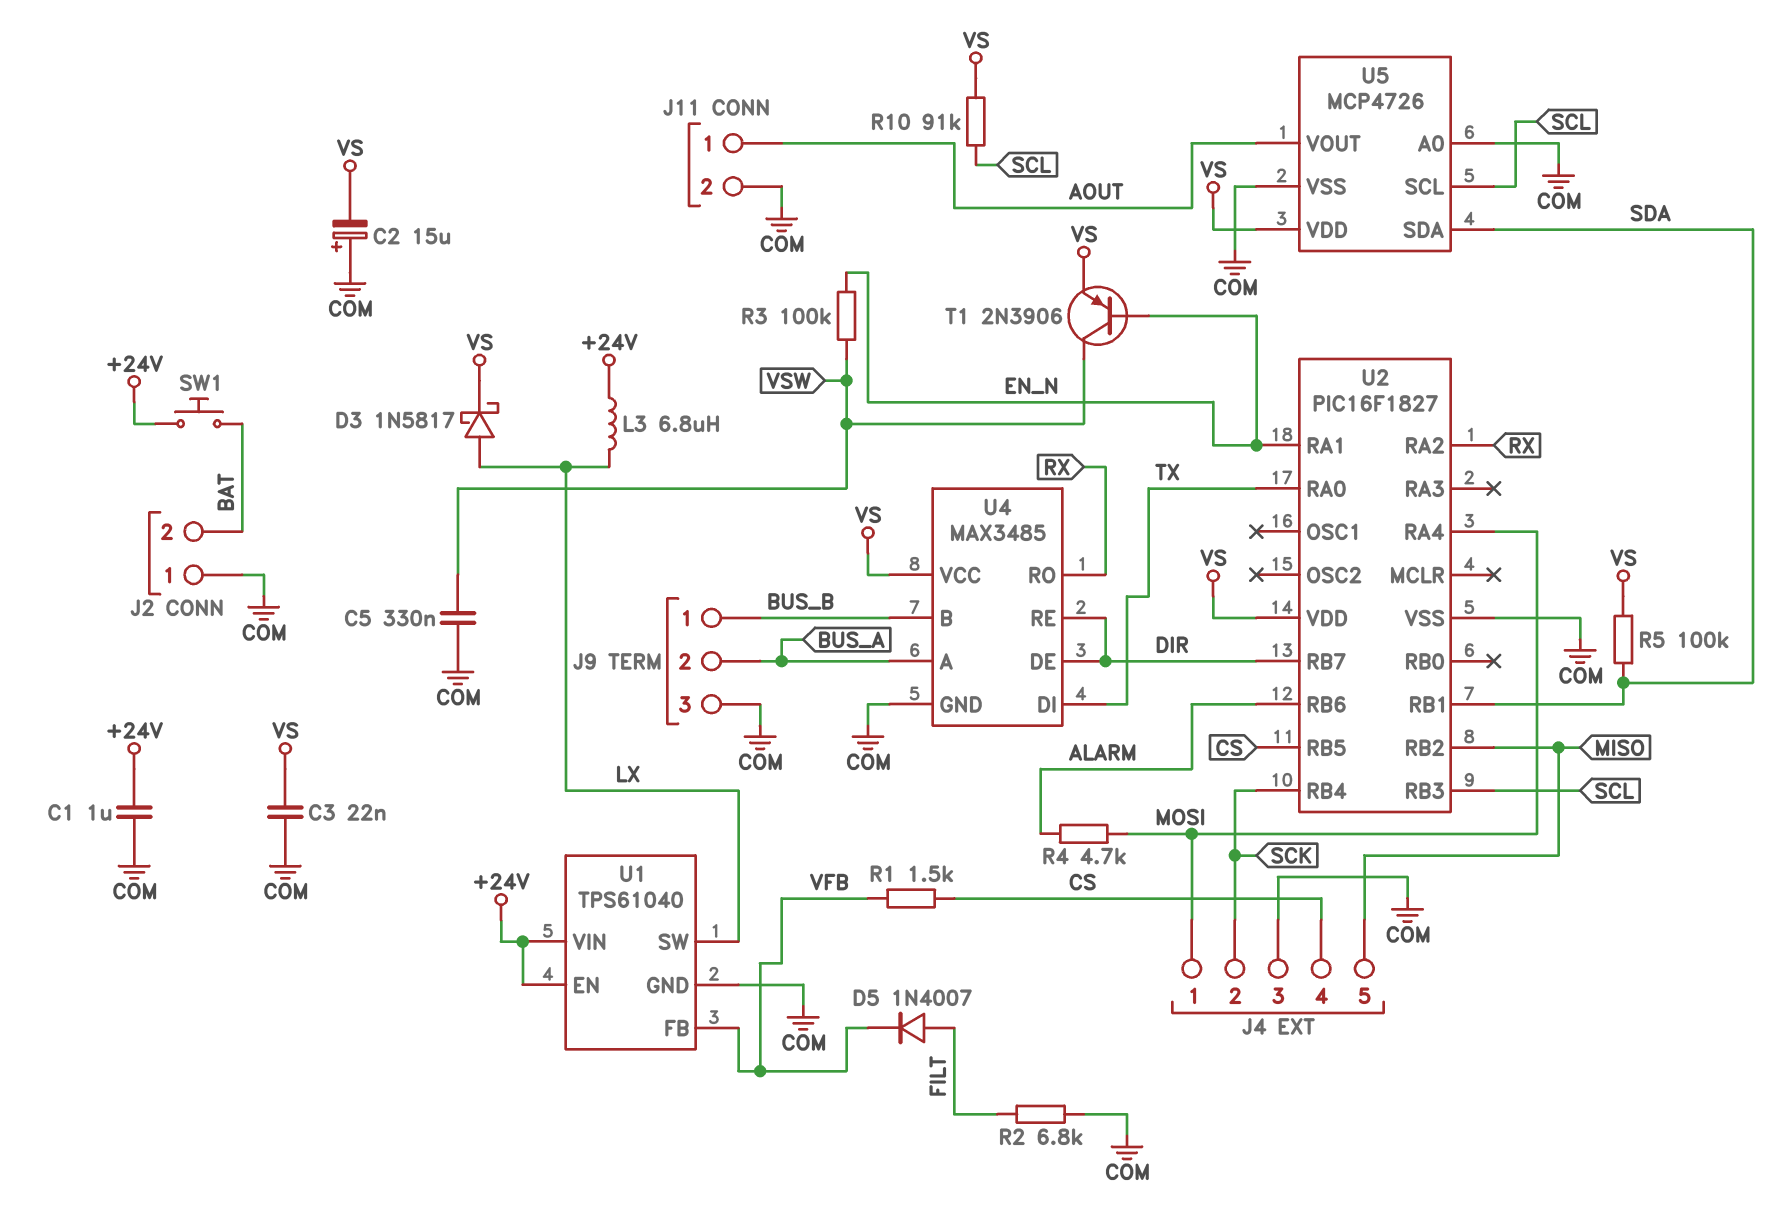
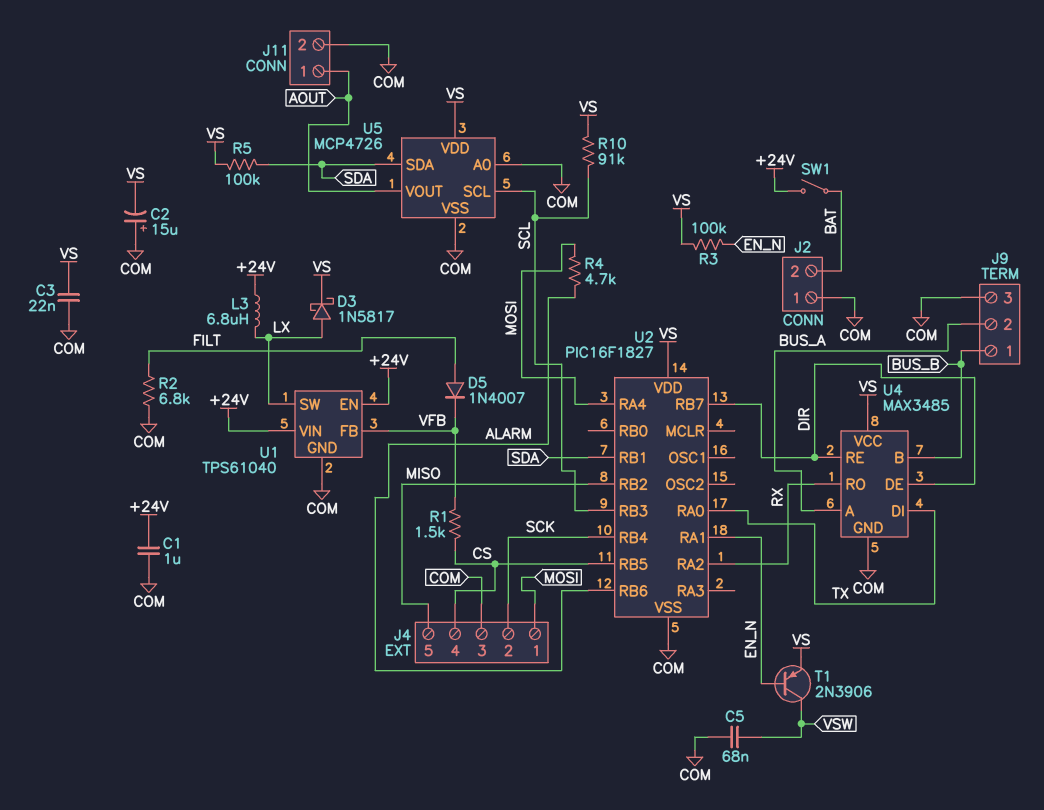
C5: 330nF (COM, VSW) -> 68nF (COM, VSW)
R3: 100k (EN_N, VSW) -> 100k (EN_N, VS)
SW1: button (+24V, BAT) -> switch (+24V, BAT)

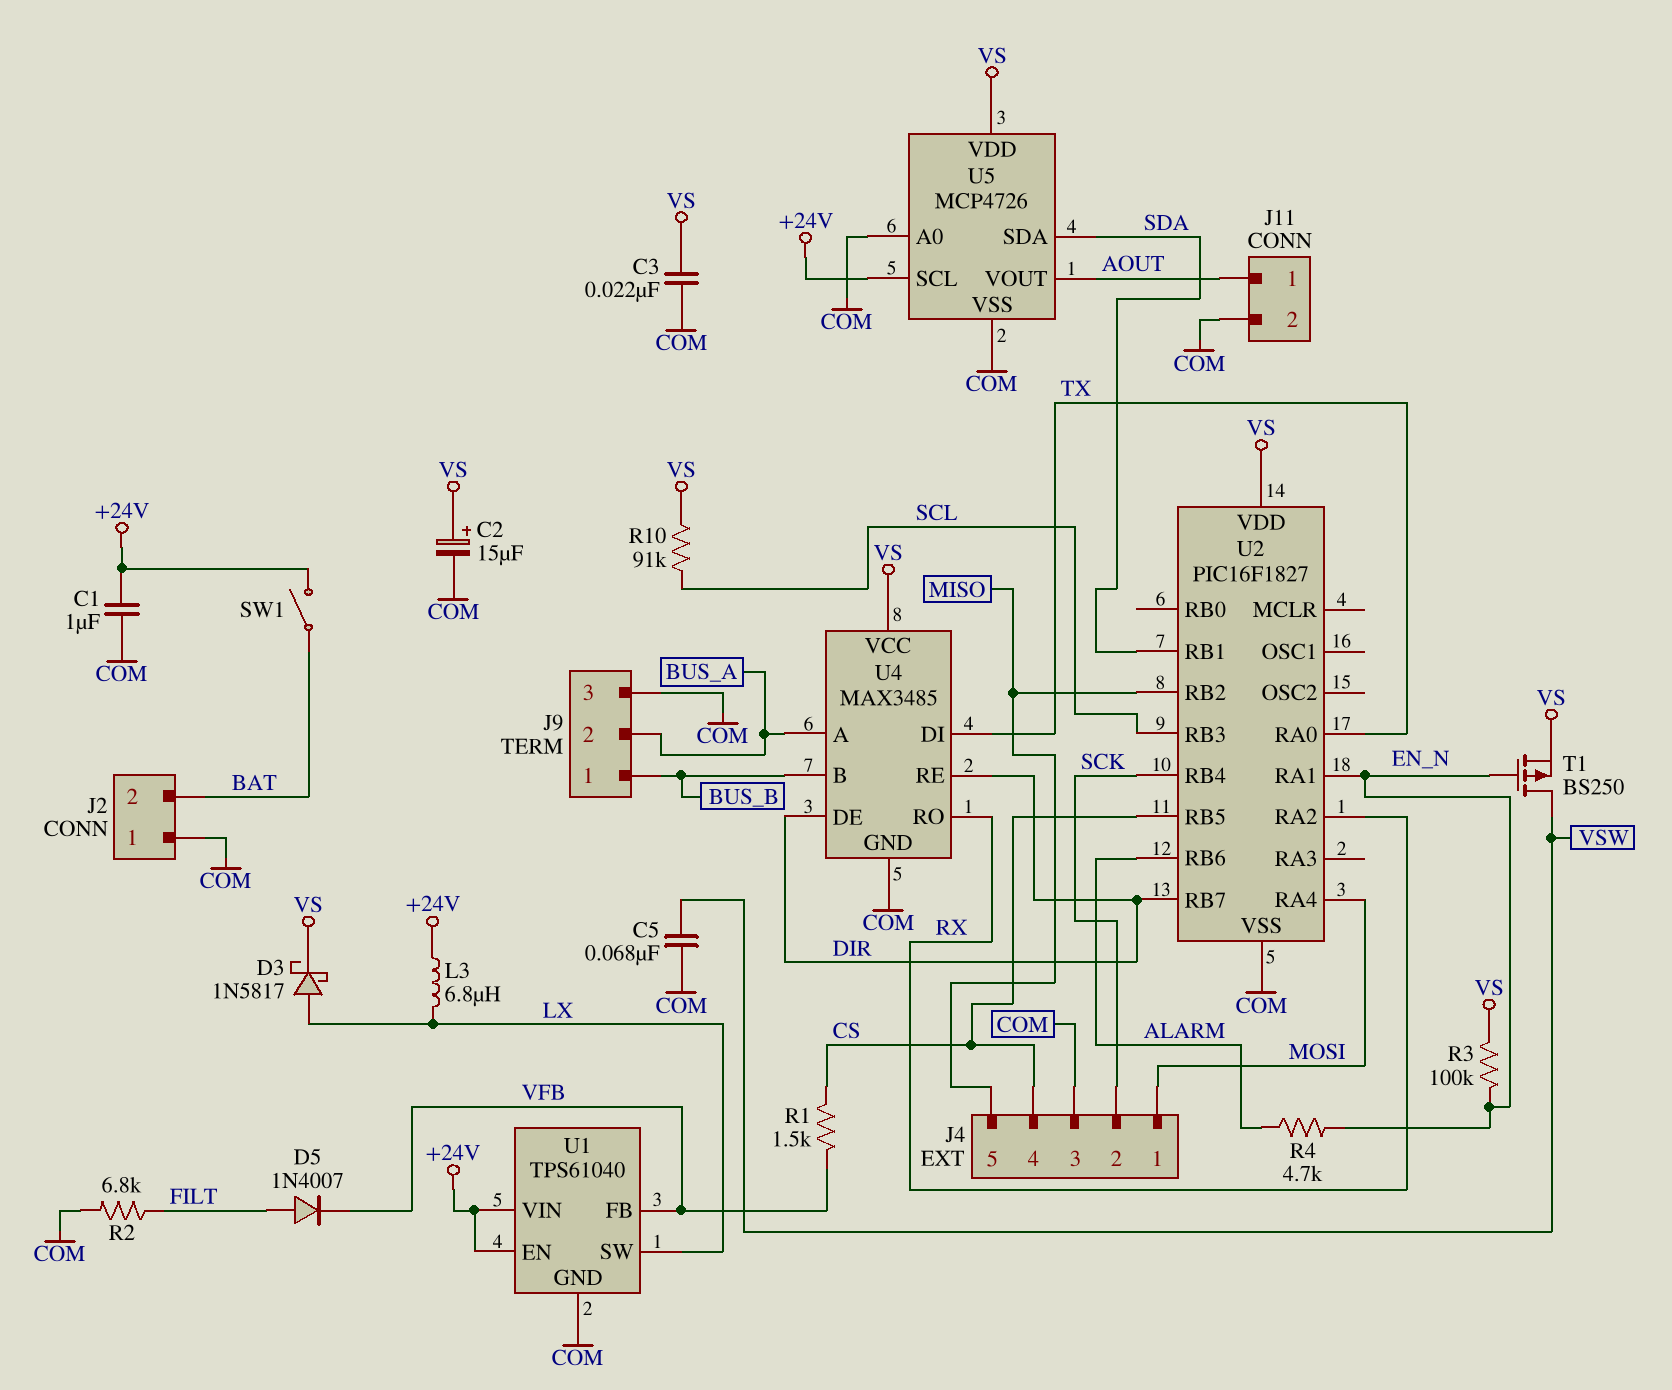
C2: 15uF (plus COM, minus VS) -> 15uF (plus VS, minus COM)
R4: 4.7k (ALARM, MOSI) -> 4.7k (ALARM, EN_N)
R5: 100k (SDA, VS) -> none
T1: PNP 2N3906 (B EN_N, C VSW, E VS) -> PMOS BS250 (G EN_N, D VSW, S VS)
U5 pin SCL: SCL -> +24V

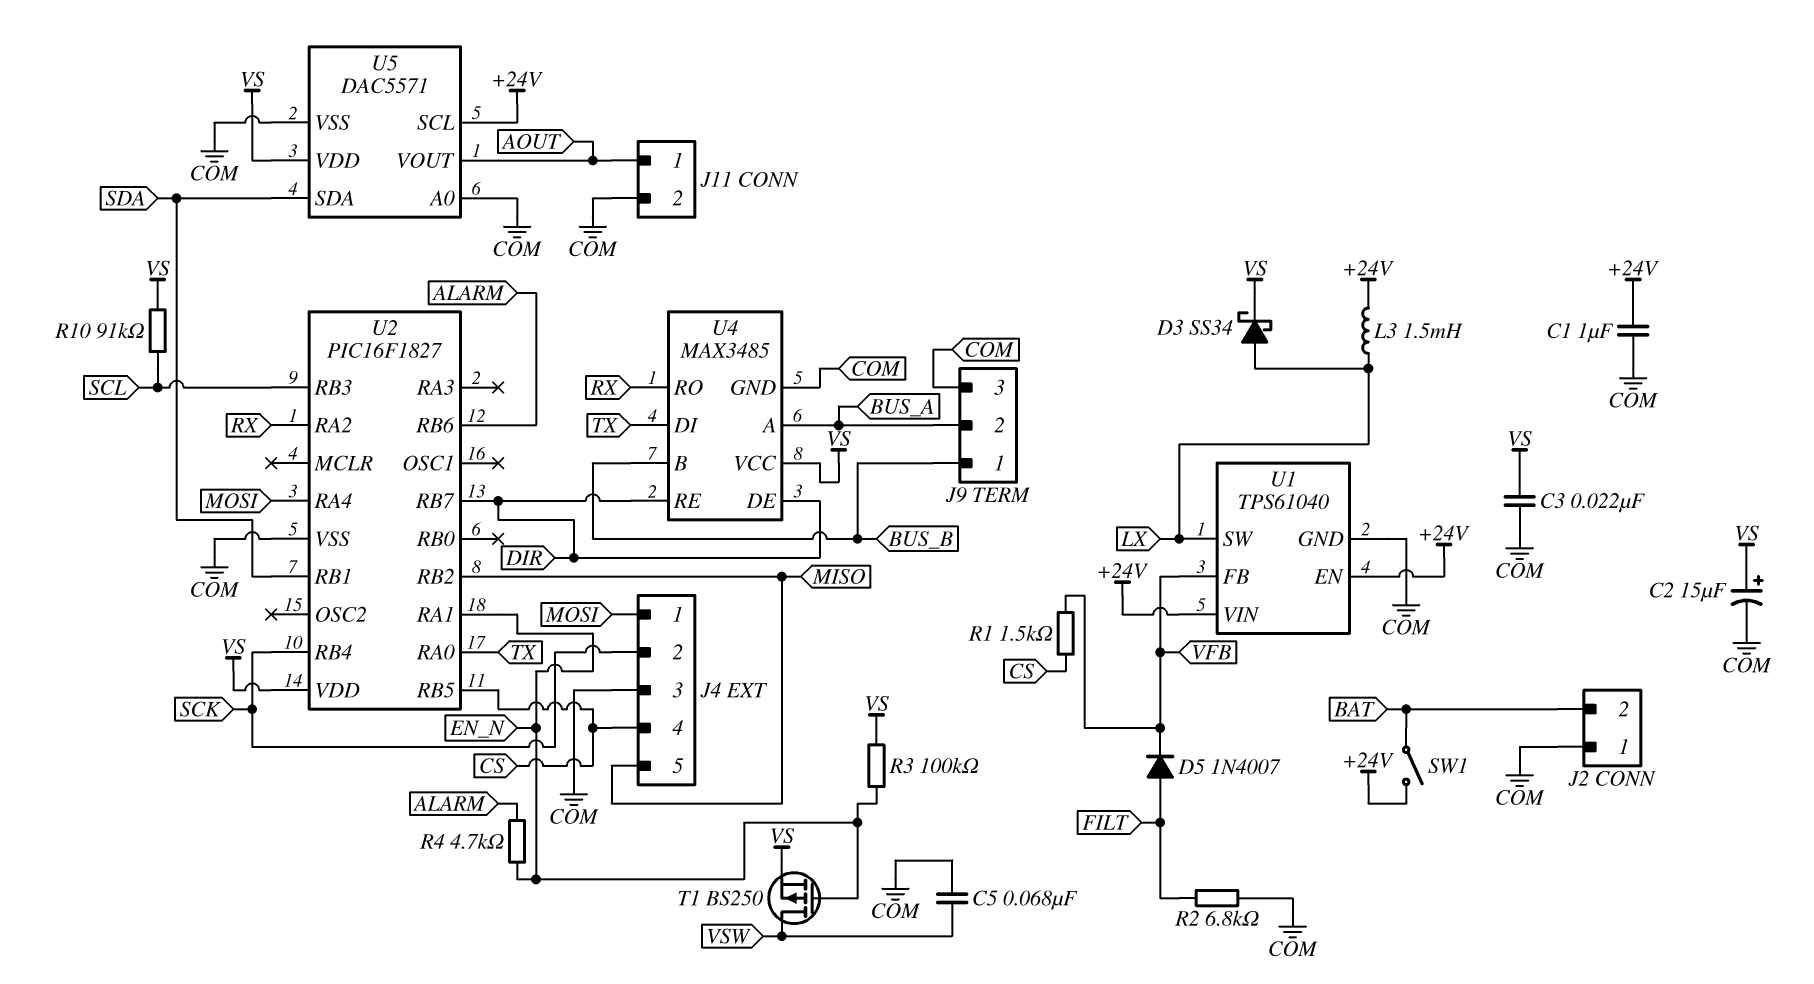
D3: schottky 1N5817 (A LX, K VS) -> schottky SS34 (A LX, K VS)
L3: 6.8uH (+24V, LX) -> 1.5mH (+24V, LX)
U5: MCP4726 -> DAC5571

